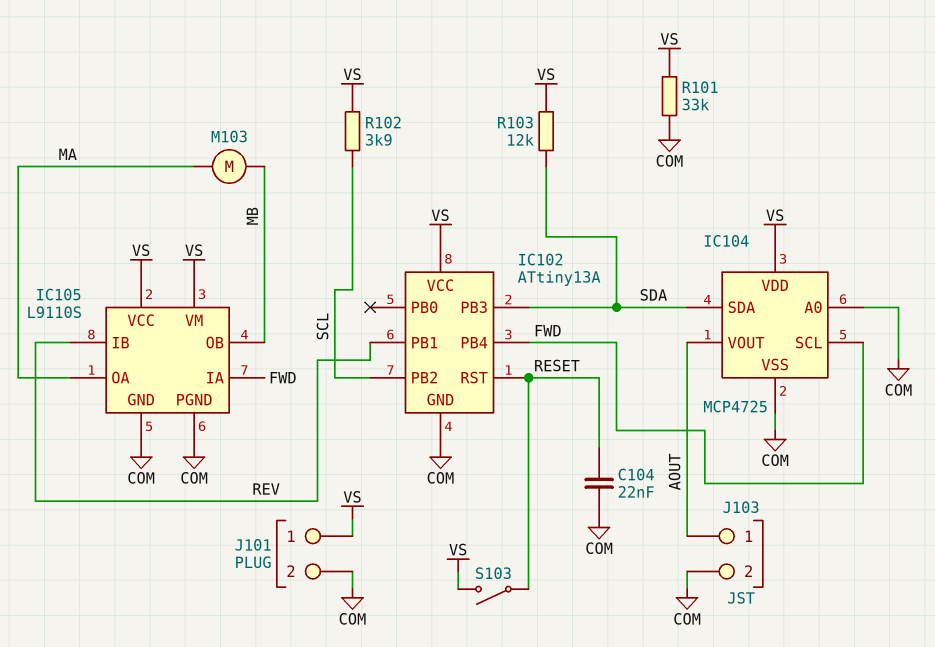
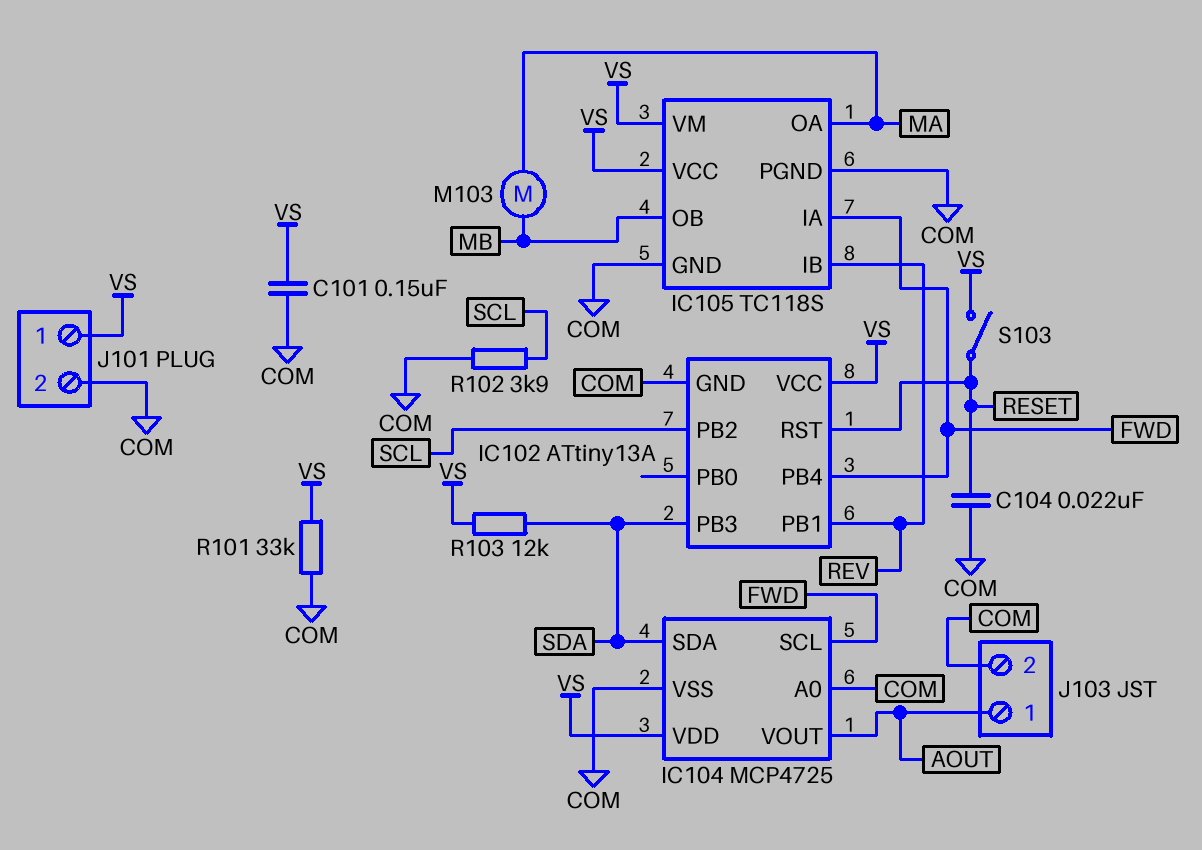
C101: none -> 150nF (COM, VS)
IC105: L9110S -> TC118S
R102: 3.9k (SCL, VS) -> 3.9k (COM, SCL)

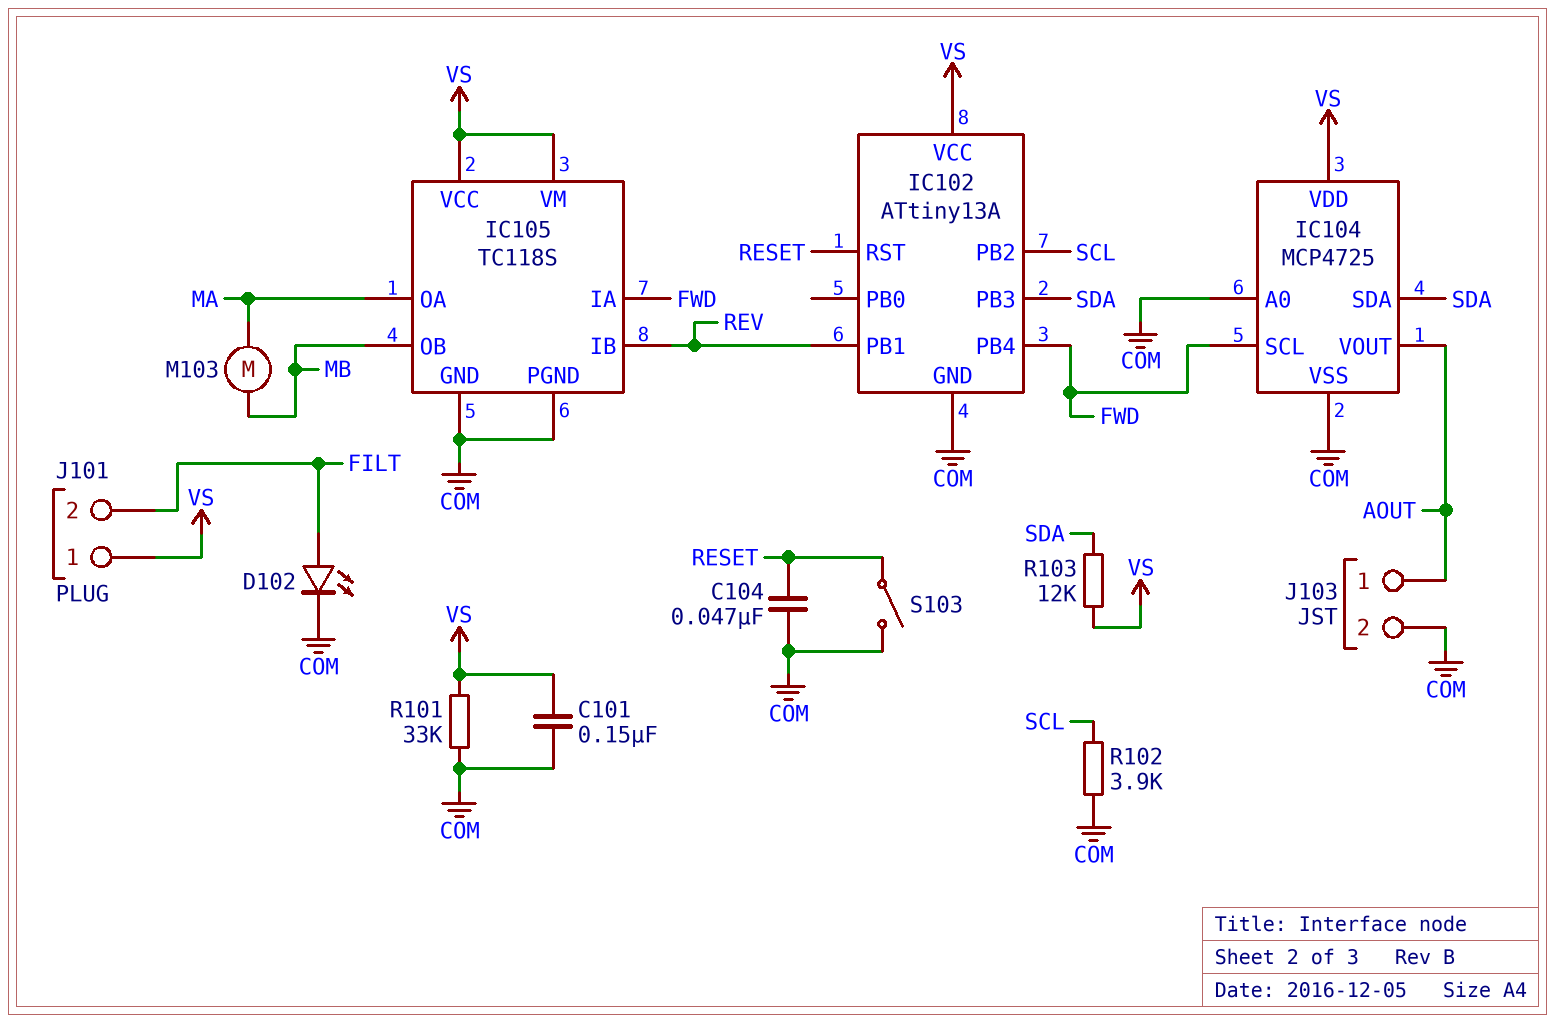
C104: 22nF (COM, RESET) -> 47nF (COM, RESET)
D102: none -> LED (A FILT, K COM)
J101 pin 2: COM -> FILT
S103: switch (RESET, VS) -> switch (COM, RESET)

